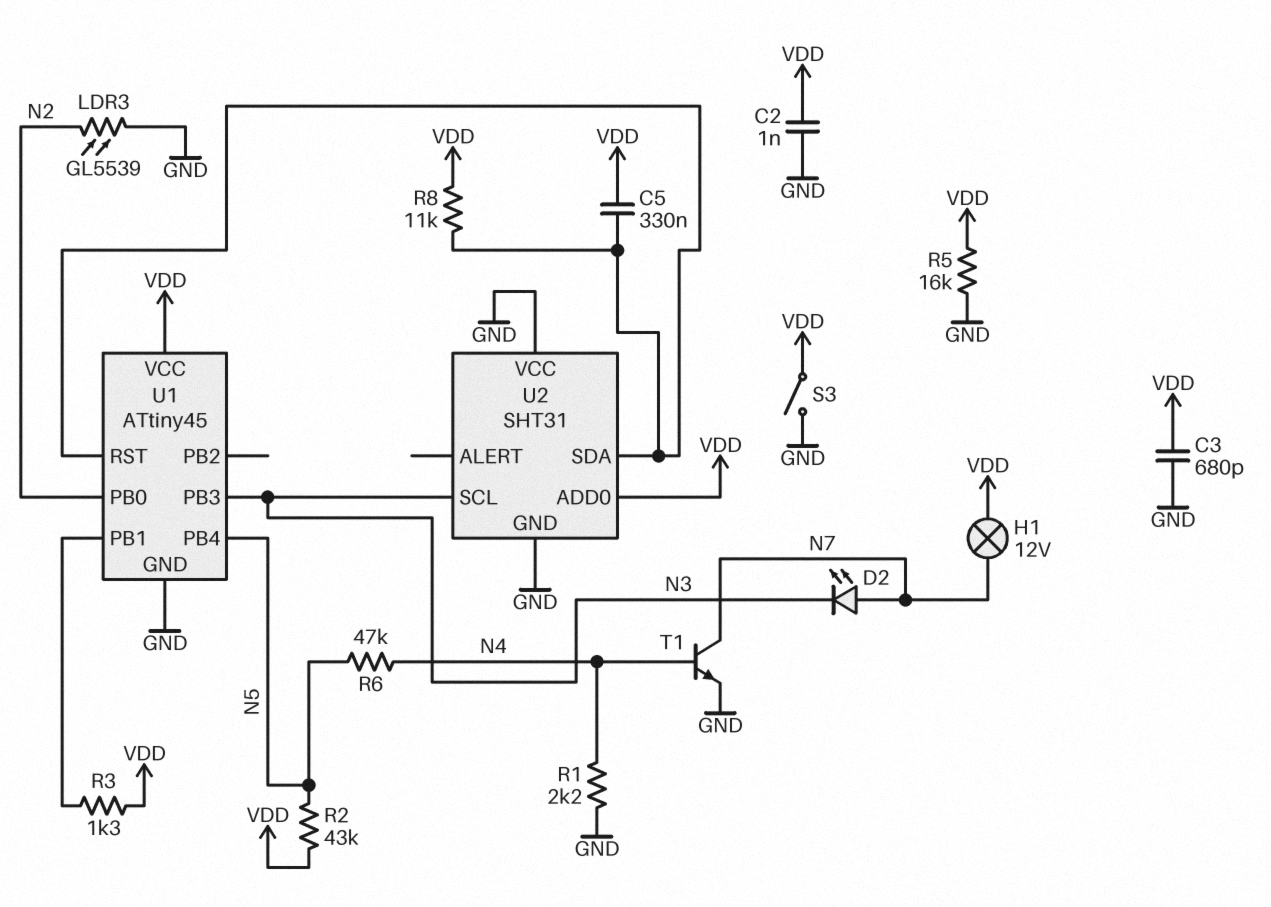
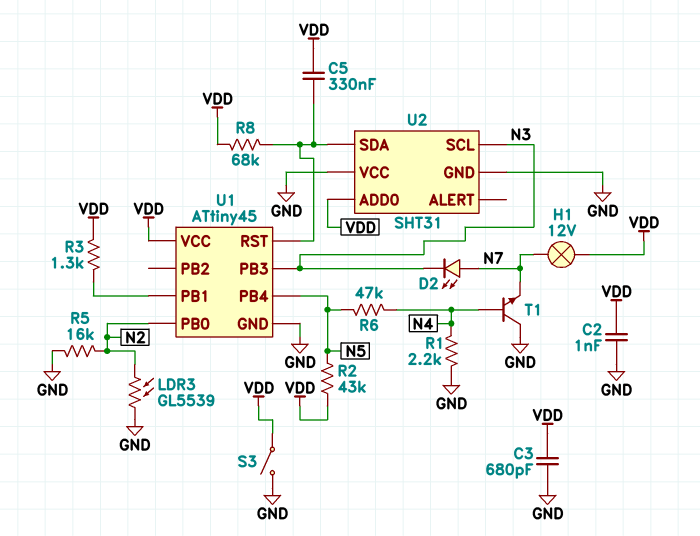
R5: 16k (GND, VDD) -> 16k (GND, N2)
R8: 11k (U1/RST, VDD) -> 68k (U1/RST, VDD)
T1: NPN (B N4, C N7, E GND) -> NPN (B N4, C GND, E N7)

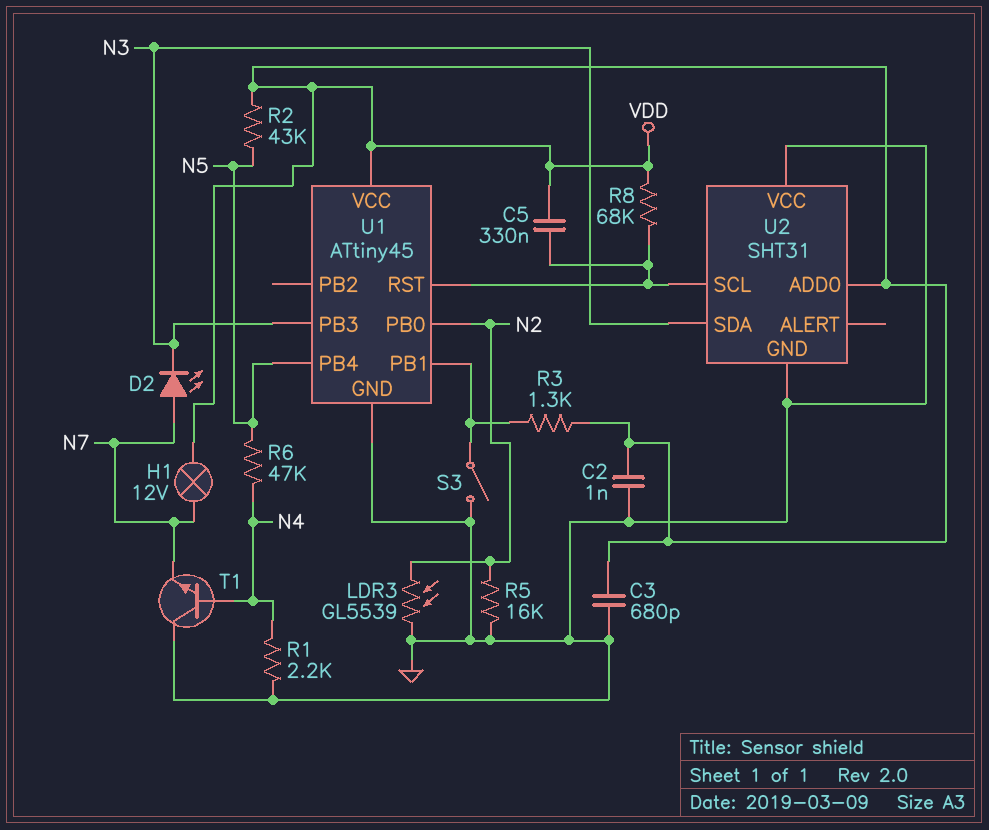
S3: switch (GND, VDD) -> switch (GND, U1/PB1)
U2 pin SCL: N3 -> U1/RST
U2 pin SDA: U1/RST -> N3

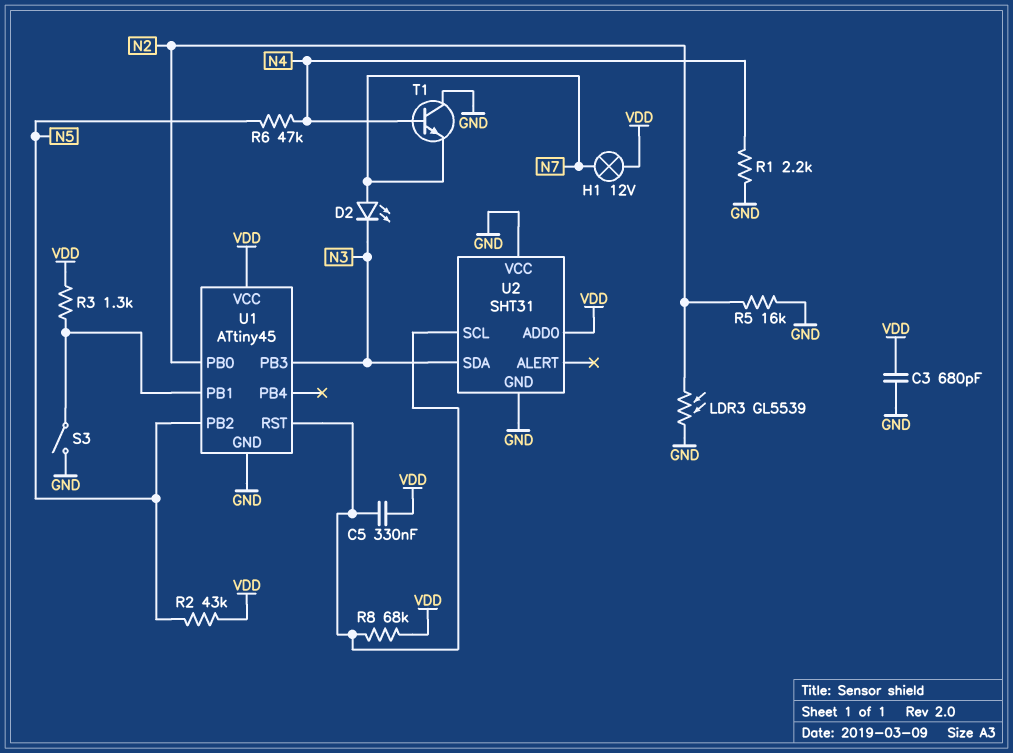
C2: 1nF (GND, VDD) -> none
U1 pin PB2: none -> N5
U1 pin PB4: N5 -> none

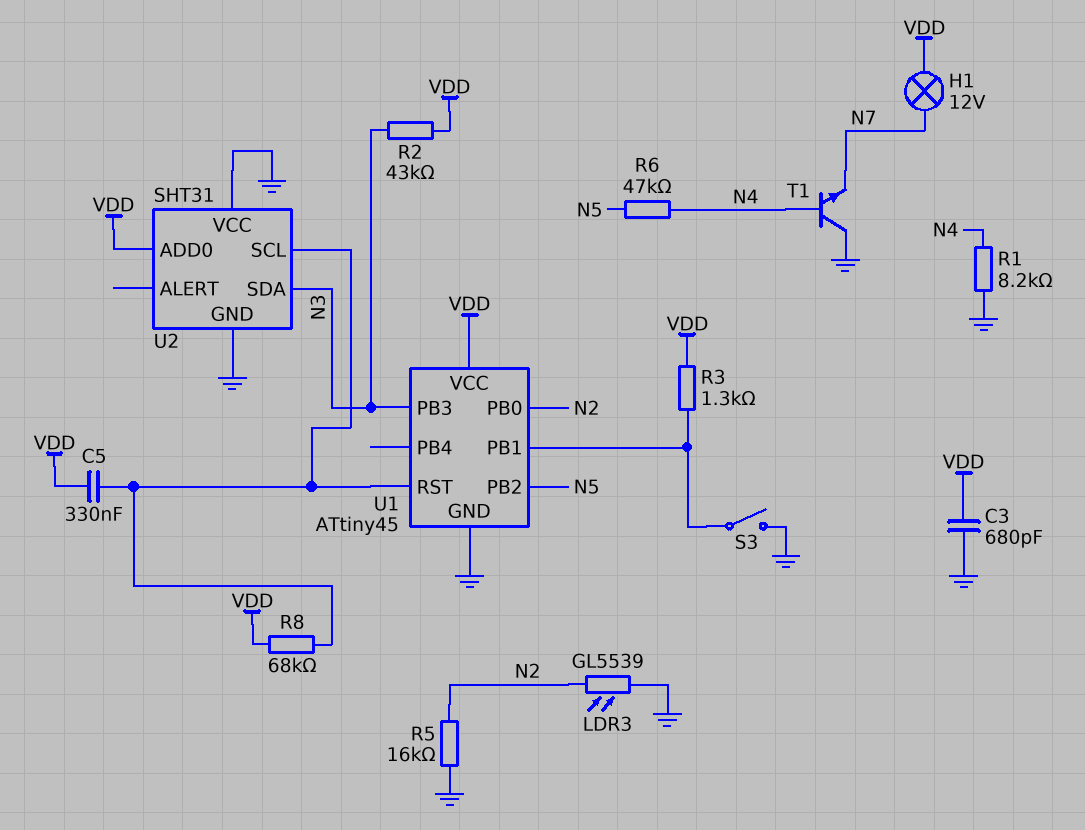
D2: LED (A N7, K N3) -> none
R1: 2.2k (GND, N4) -> 8.2k (GND, N4)
R2: 43k (N5, VDD) -> 43k (N3, VDD)

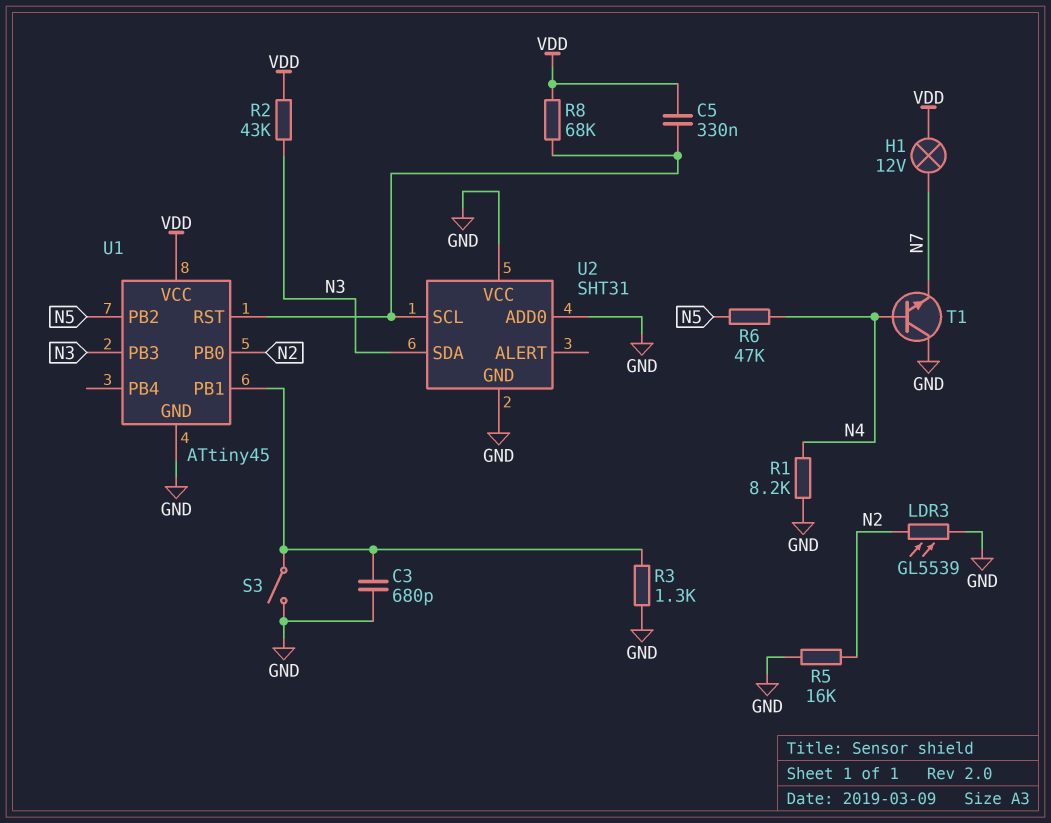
C3: 680pF (GND, VDD) -> 680pF (GND, U1/PB1)
R3: 1.3k (U1/PB1, VDD) -> 1.3k (GND, U1/PB1)
U2 pin ADD0: VDD -> GND

